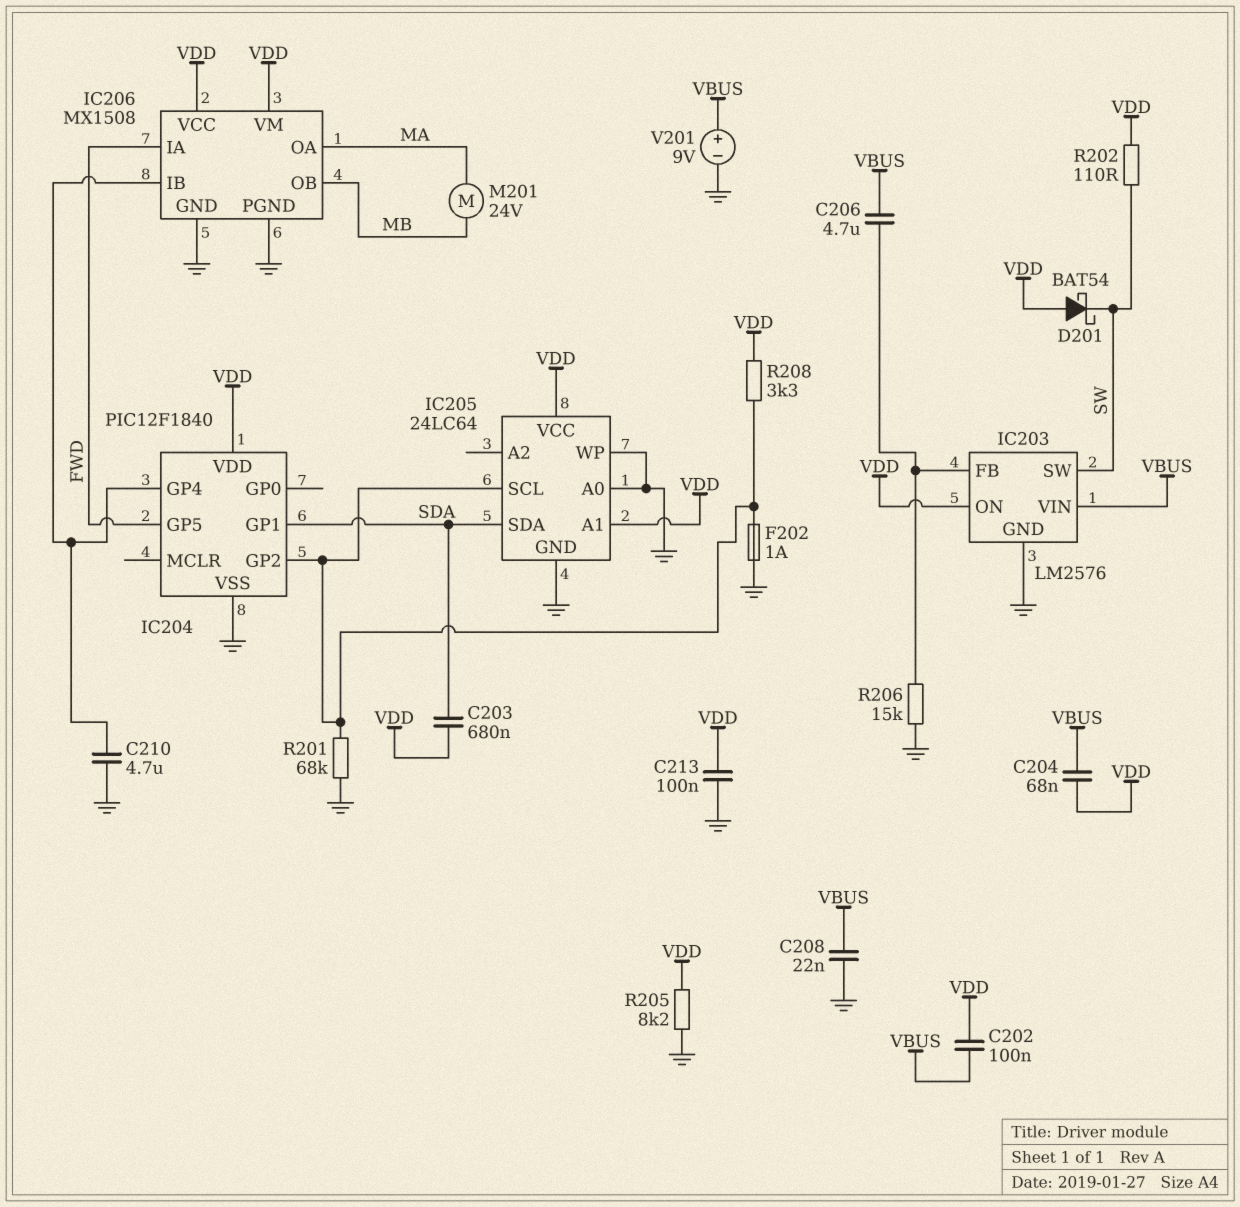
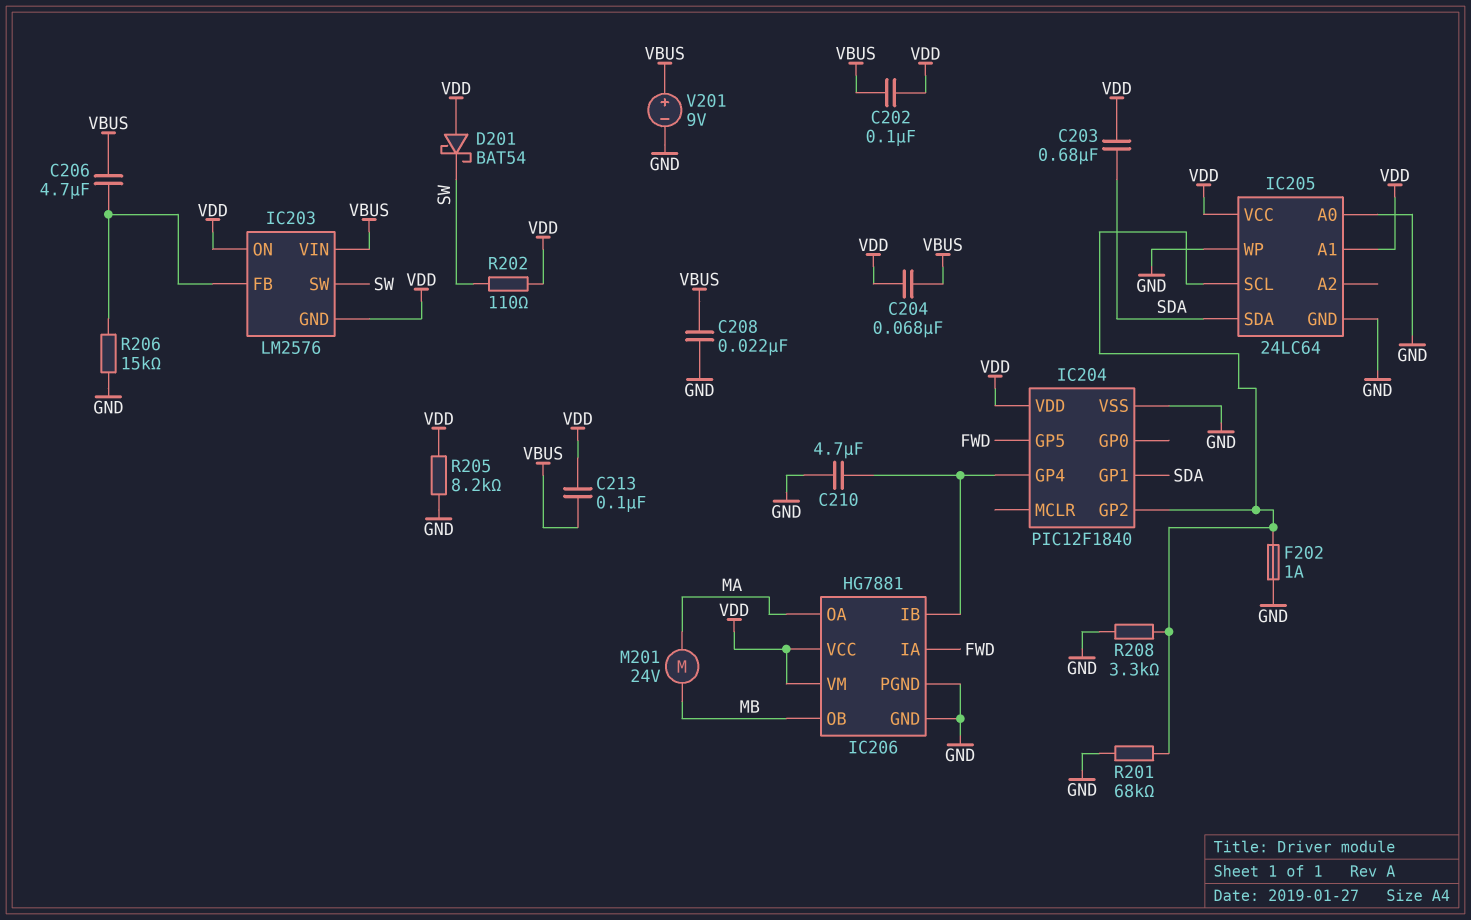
C213: 100nF (GND, VDD) -> 100nF (VBUS, VDD)
IC203 pin GND: GND -> VDD
IC206: MX1508 -> HG7881
R208: 3.3k (IC204/GP2, VDD) -> 3.3k (GND, IC204/GP2)

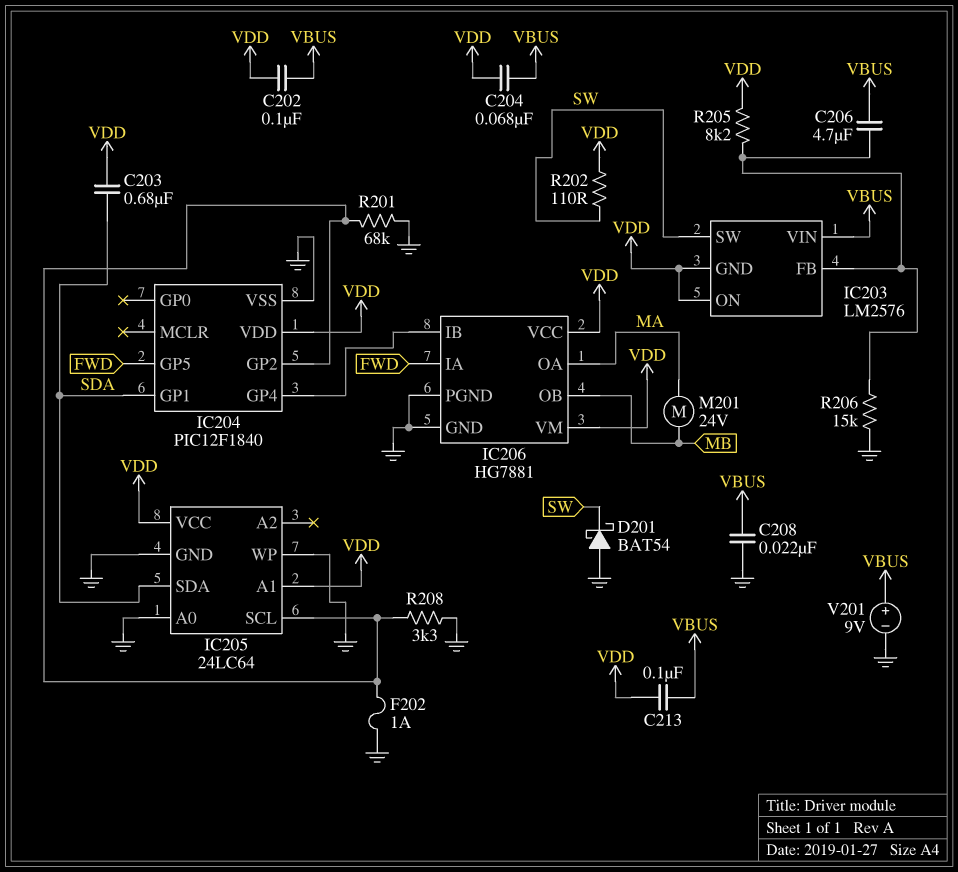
C210: 4.7uF (GND, IC204/GP4) -> none
D201: schottky BAT54 (A VDD, K SW) -> schottky BAT54 (A GND, K SW)
R205: 8.2k (GND, VDD) -> 8.2k (IC203/FB, VDD)

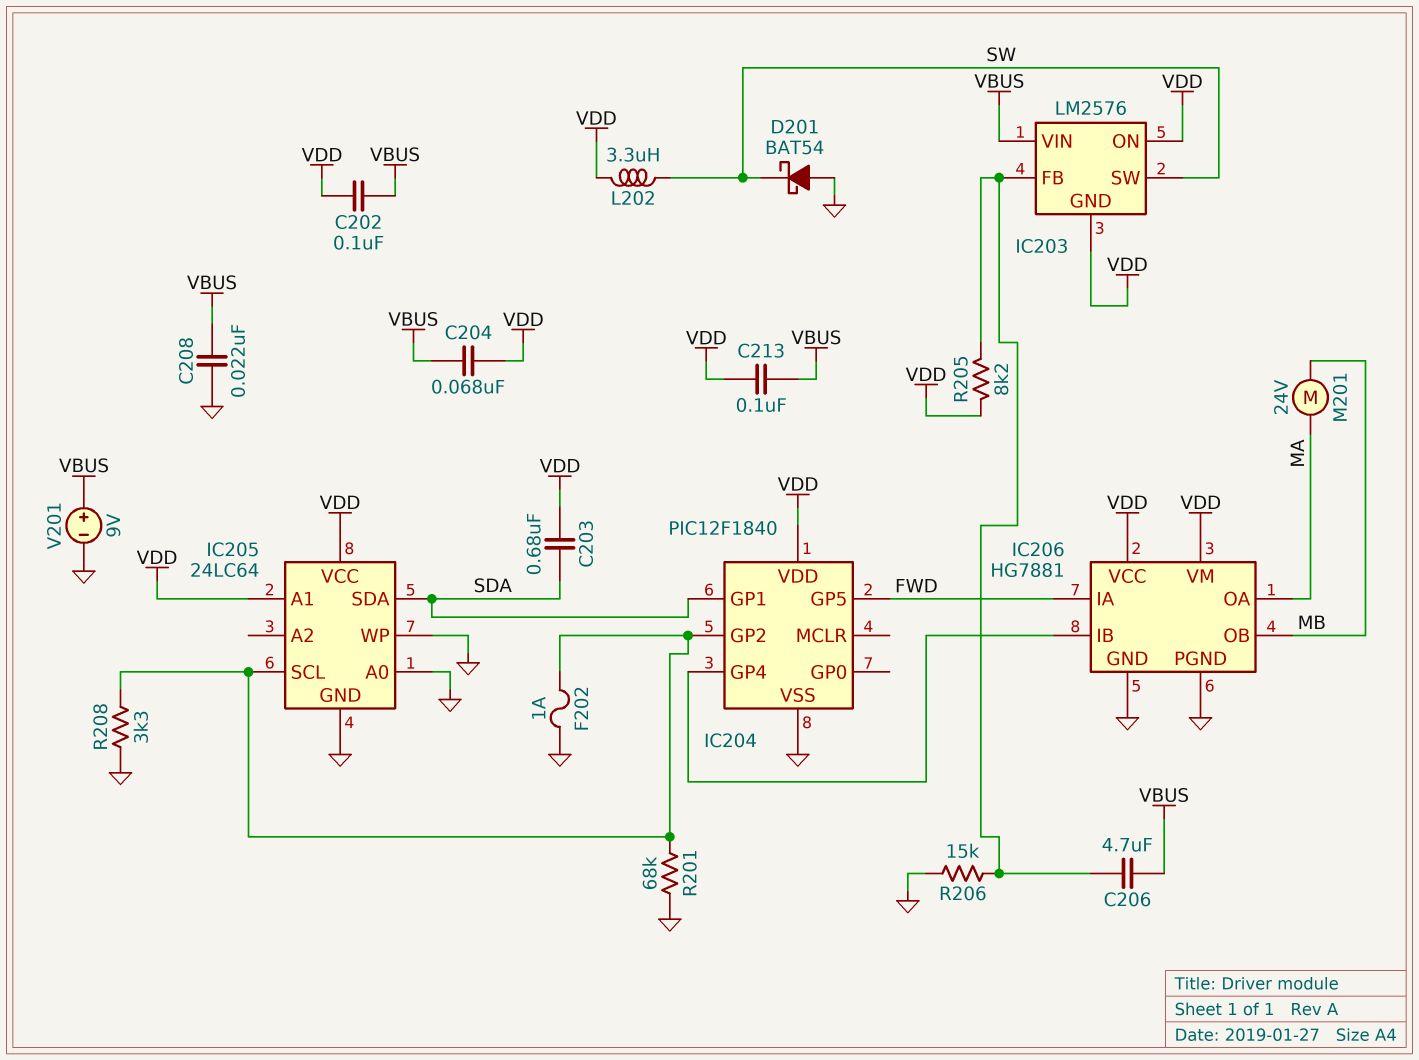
L202: none -> 3.3uH (SW, VDD)
R202: 110 (SW, VDD) -> none

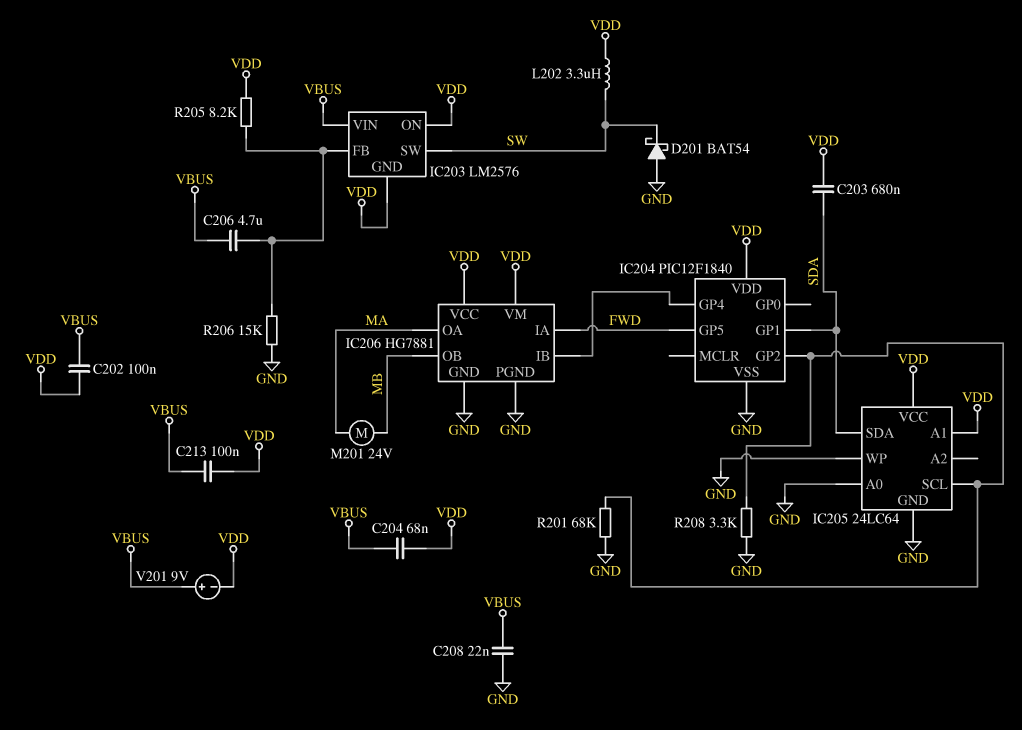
F202: 1A (GND, IC204/GP2) -> none
V201: 9V (plus VBUS, minus GND) -> 9V (plus VBUS, minus VDD)

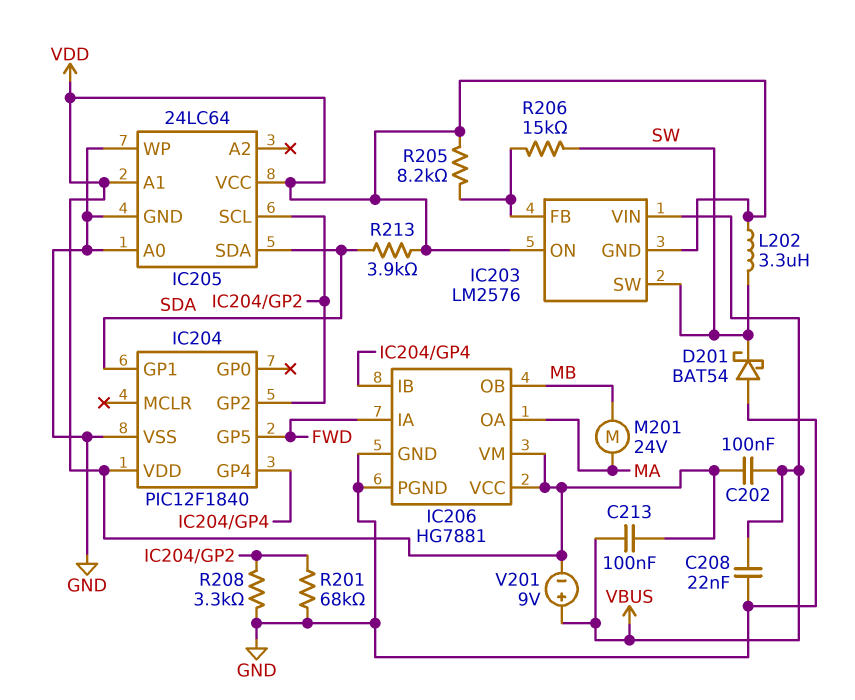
C203: 680nF (SDA, VDD) -> none
C204: 68nF (VBUS, VDD) -> none
C206: 4.7uF (IC203/FB, VBUS) -> none
R206: 15k (GND, IC203/FB) -> 15k (IC203/FB, SW)
R213: none -> 3.9k (SDA, VDD)

